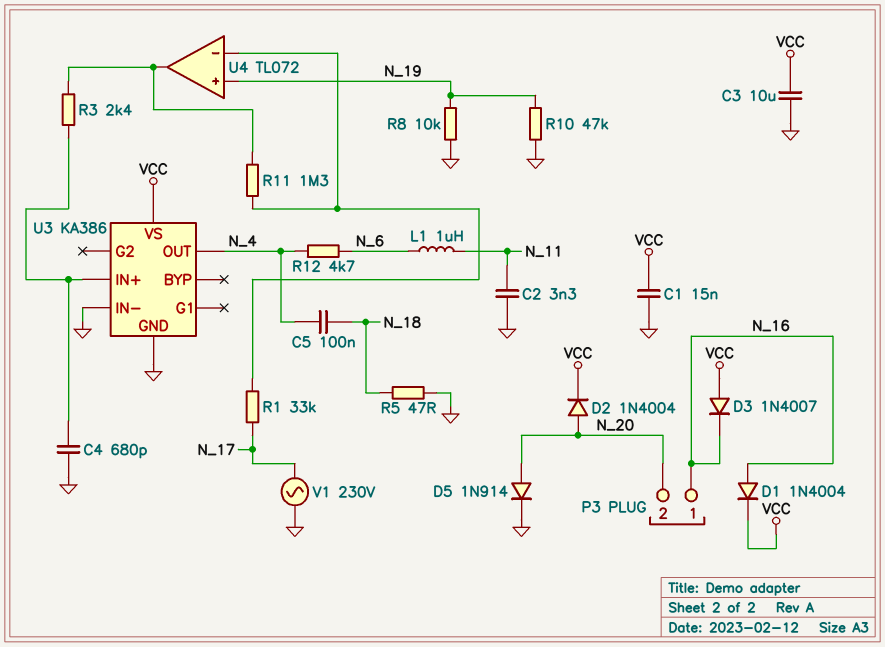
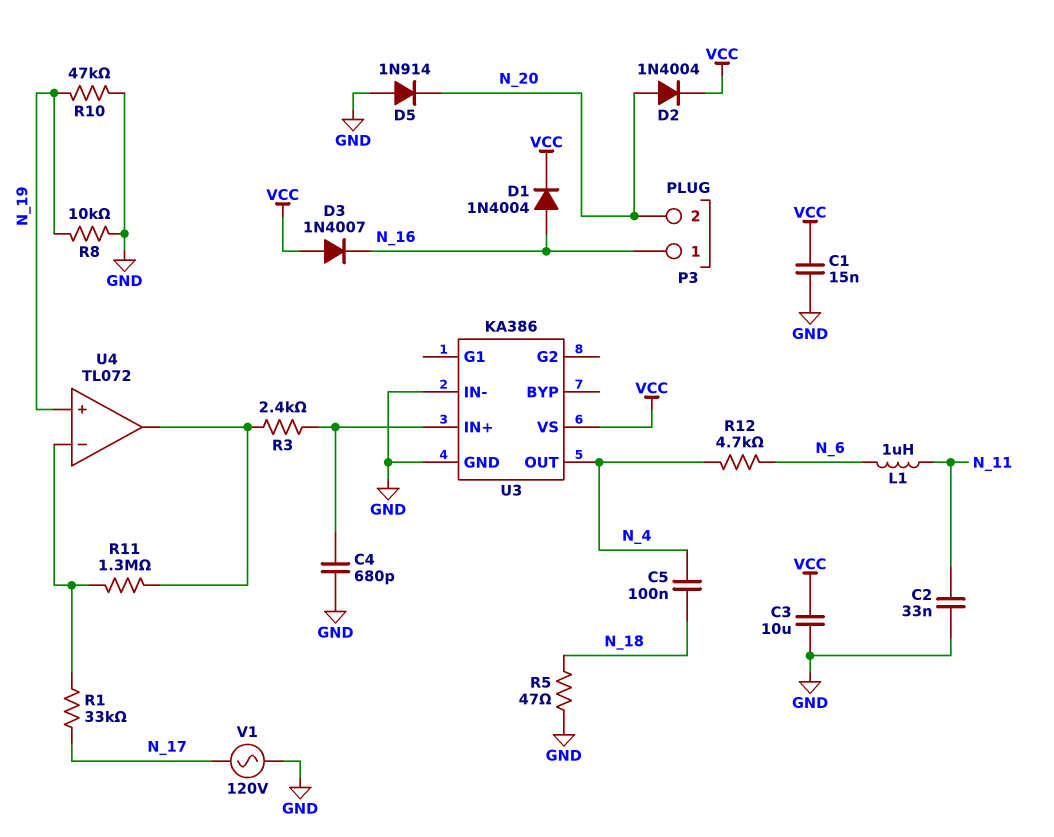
C2: 3.3nF (GND, N_11) -> 33nF (GND, N_11)
D5: diode 1N914 (A N_20, K GND) -> diode 1N914 (A GND, K N_20)
V1: AC 230V (GND, N_17) -> AC 120V (GND, N_17)

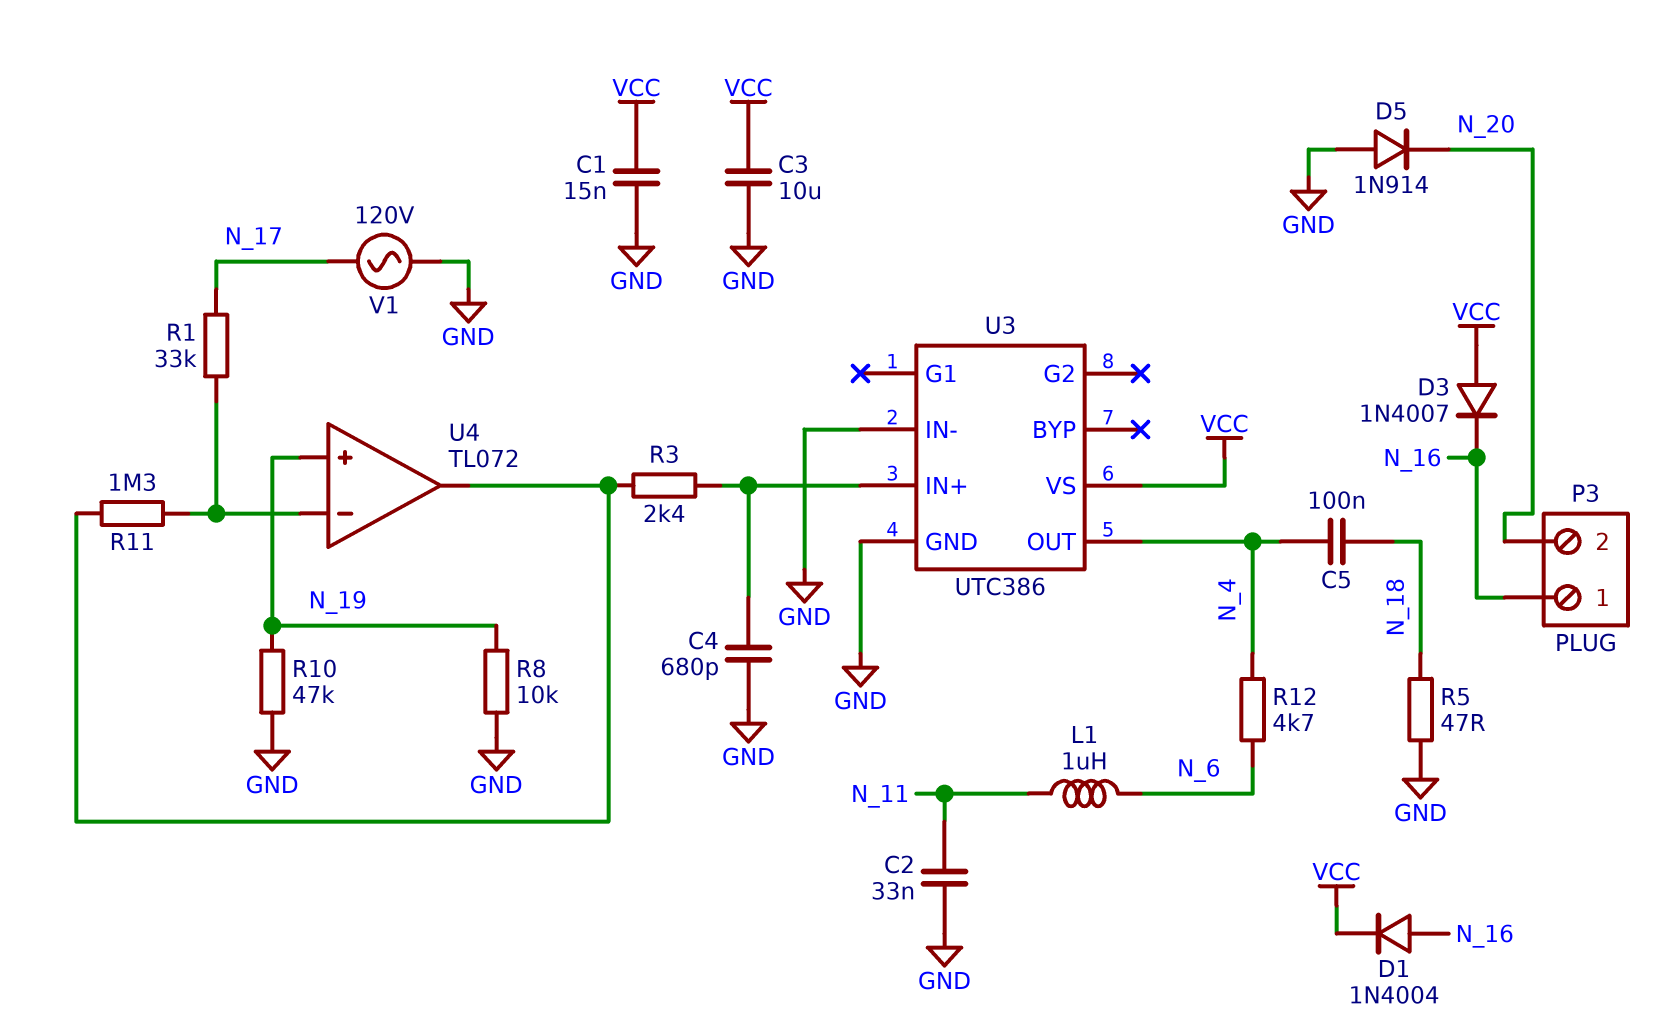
D2: diode 1N4004 (A N_20, K VCC) -> none
U3: KA386 -> UTC386

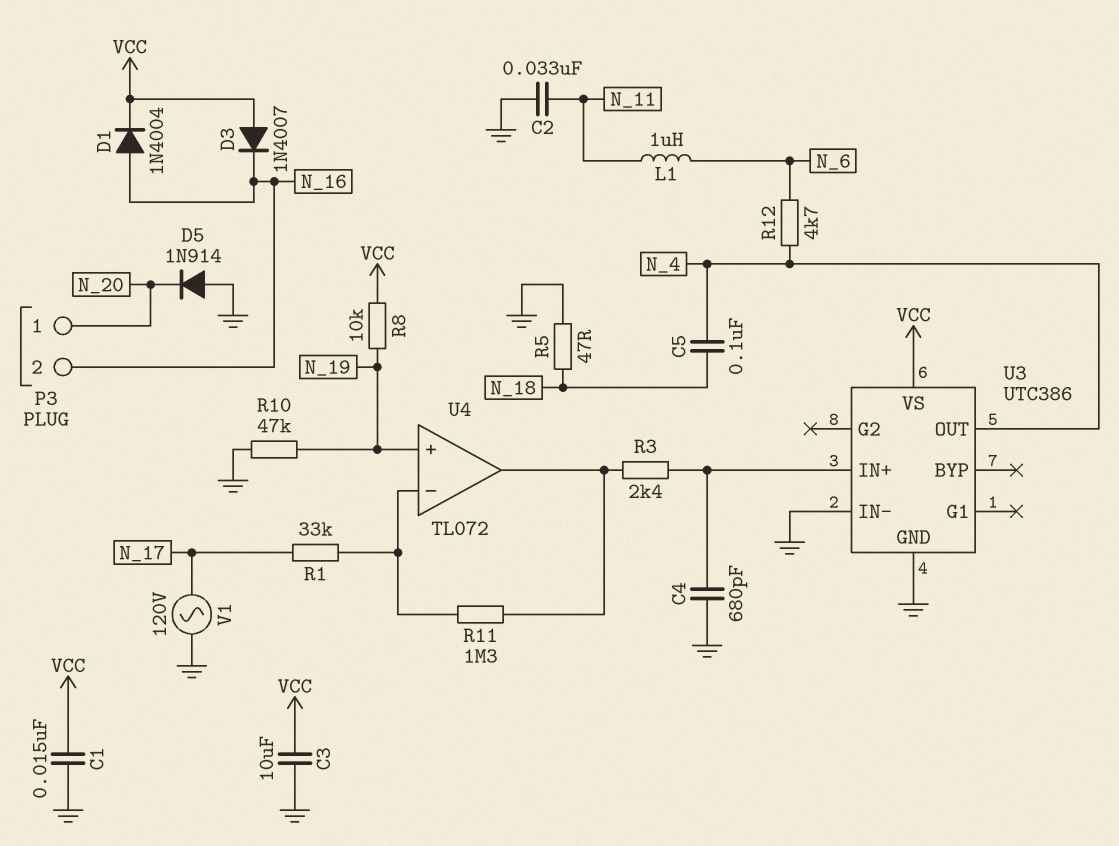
P3 pin 1: N_16 -> N_20
P3 pin 2: N_20 -> N_16
R8: 10k (GND, N_19) -> 10k (N_19, VCC)

